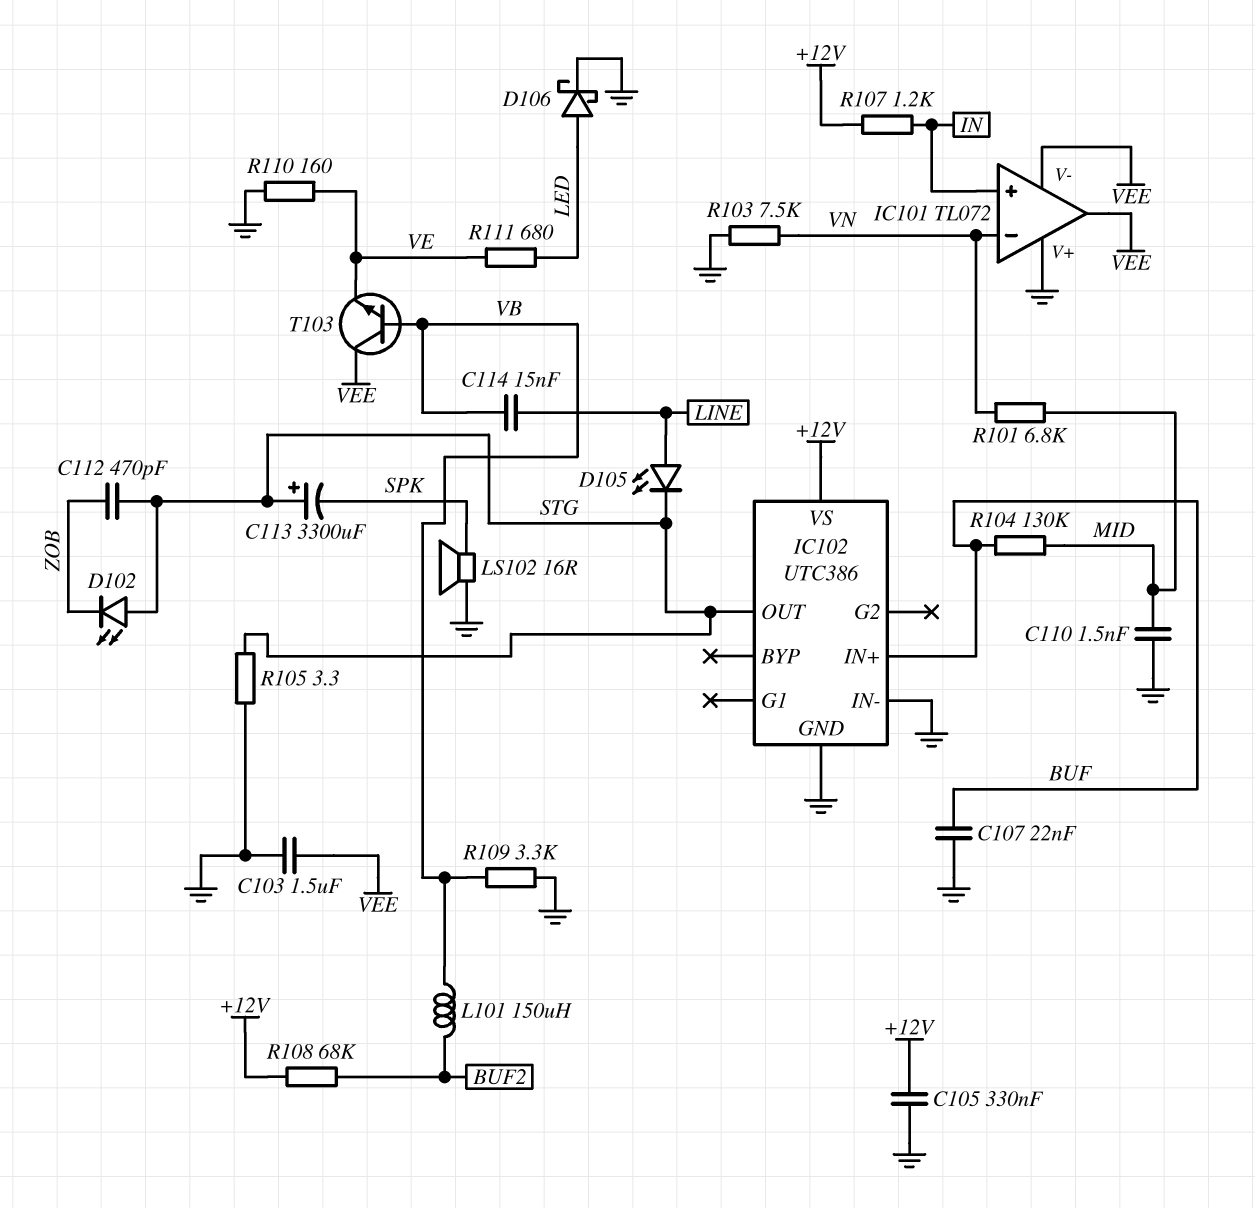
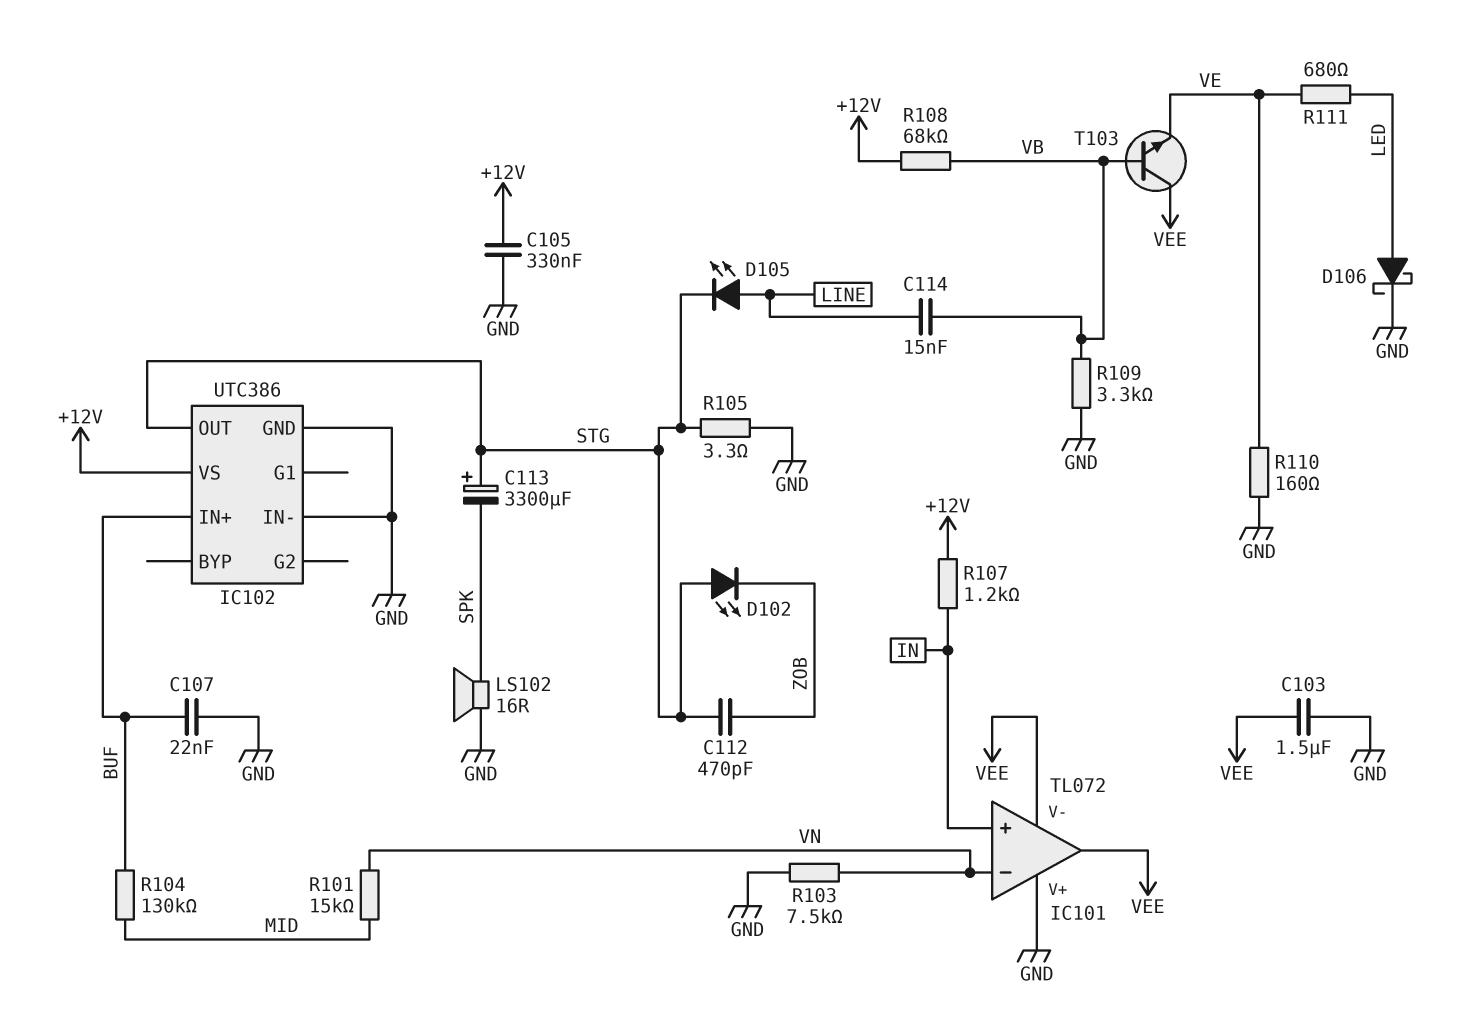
C110: 1.5nF (GND, MID) -> none
L101: 150uH (BUF2, VB) -> none
R101: 6.8k (MID, VN) -> 15k (MID, VN)
R108: 68k (+12V, BUF2) -> 68k (+12V, VB)

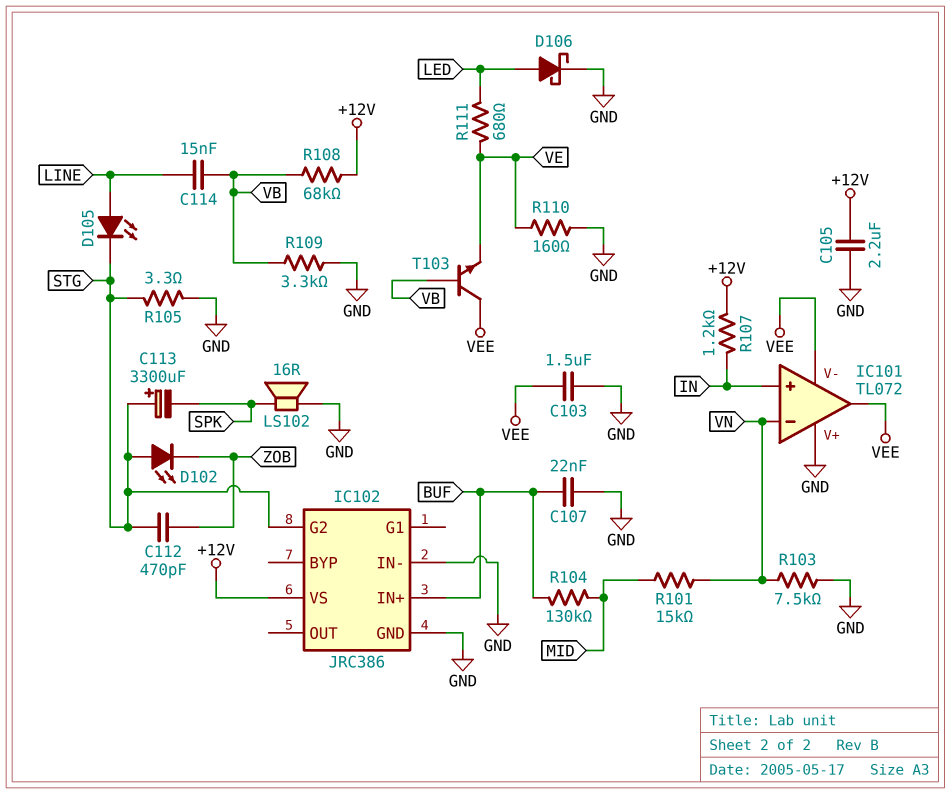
C105: 330nF (+12V, GND) -> 2.2uF (+12V, GND)
IC102: UTC386 -> JRC386
IC102 pin G2: none -> STG
IC102 pin OUT: STG -> none

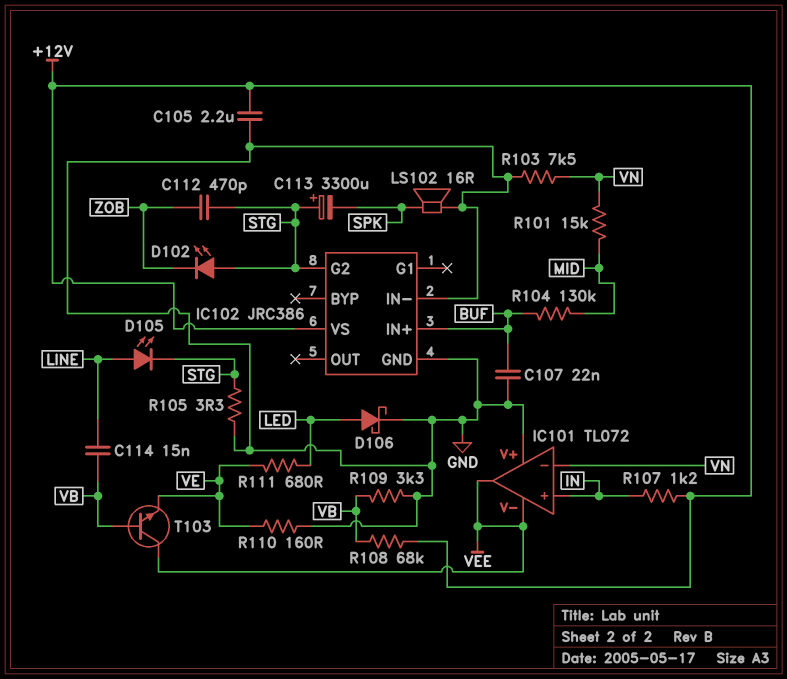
C103: 1.5uF (GND, VEE) -> none

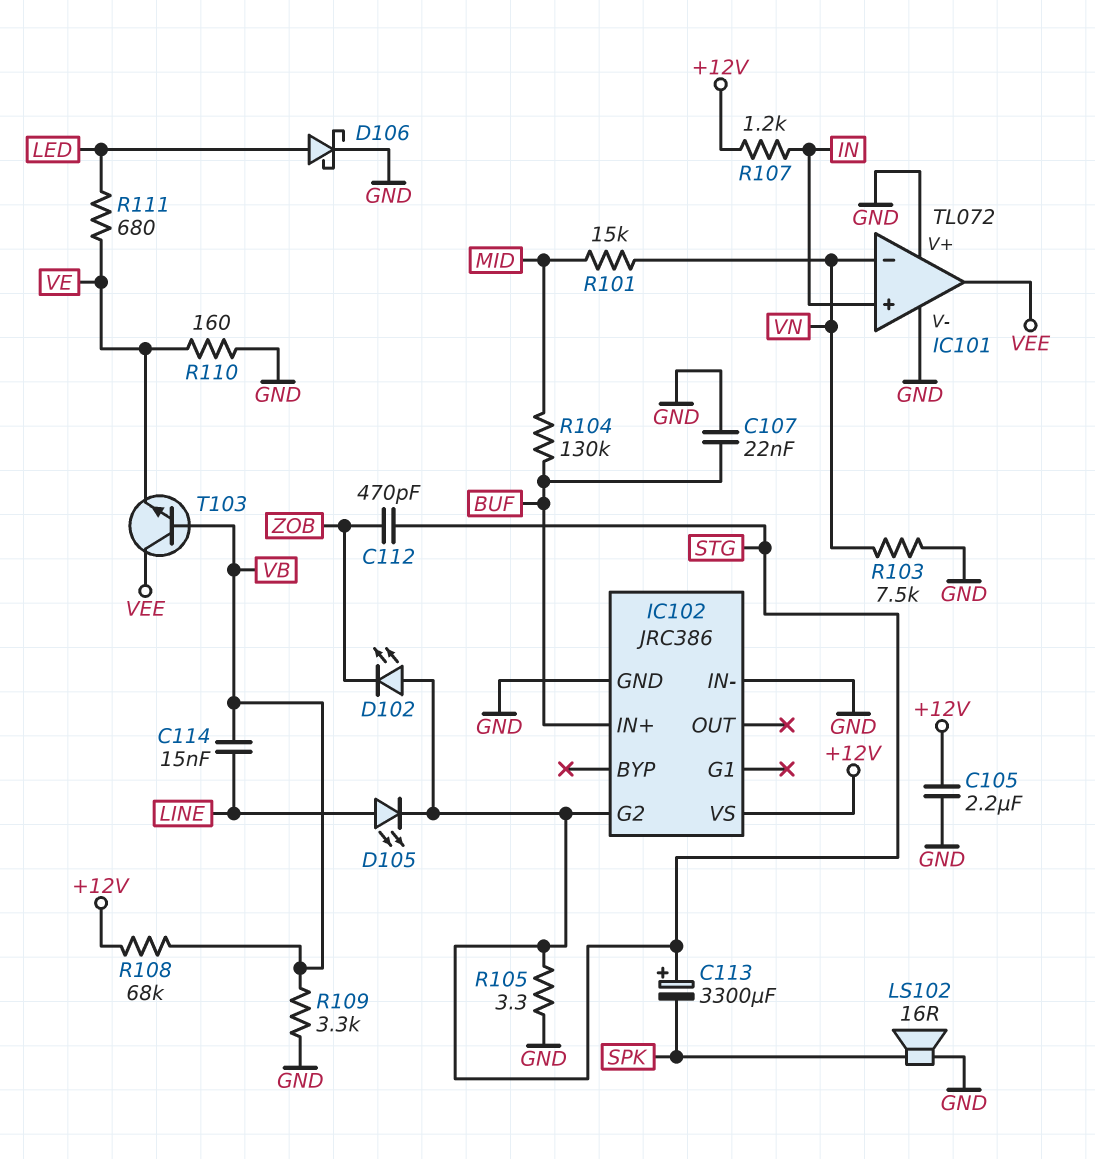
IC101 pin V-: VEE -> GND

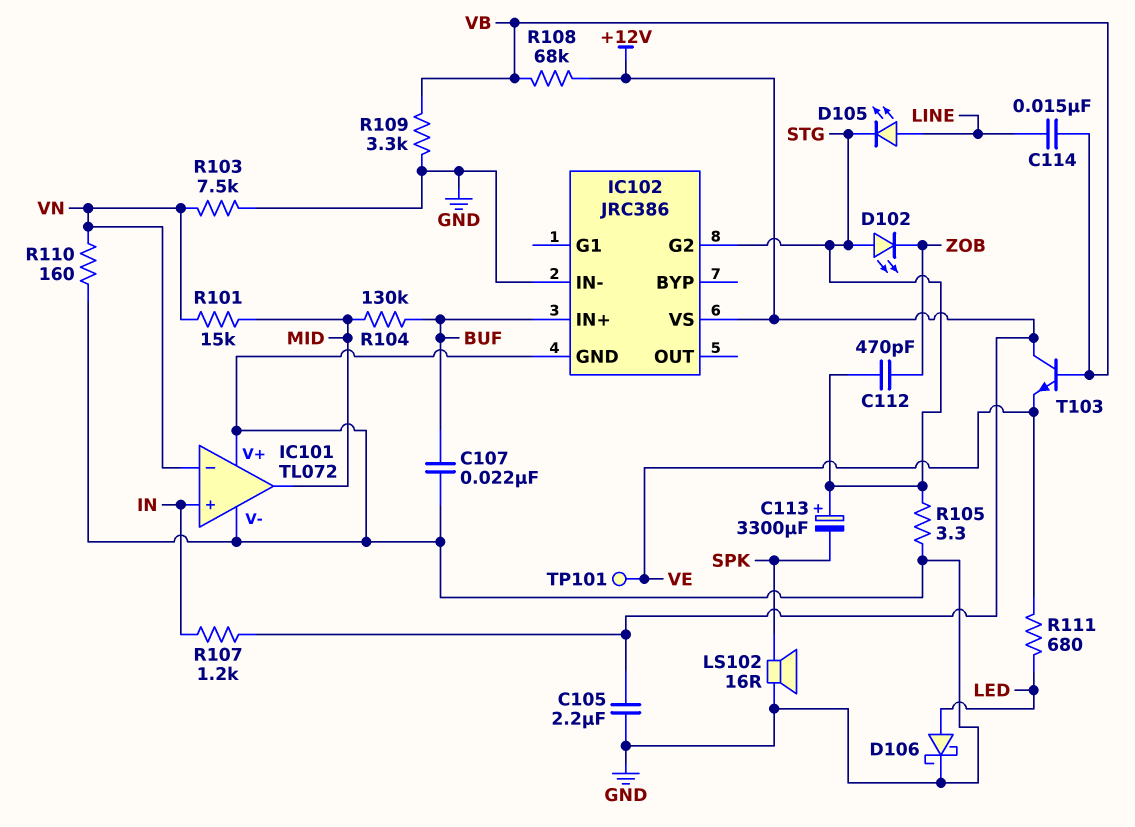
IC101 pin out: VEE -> MID
R110: 160 (GND, VE) -> 160 (GND, VN)
T103: NPN (B VB, C VEE, E VE) -> NPN (B VB, C +12V, E VE)
TP101: none -> test point (VE)

